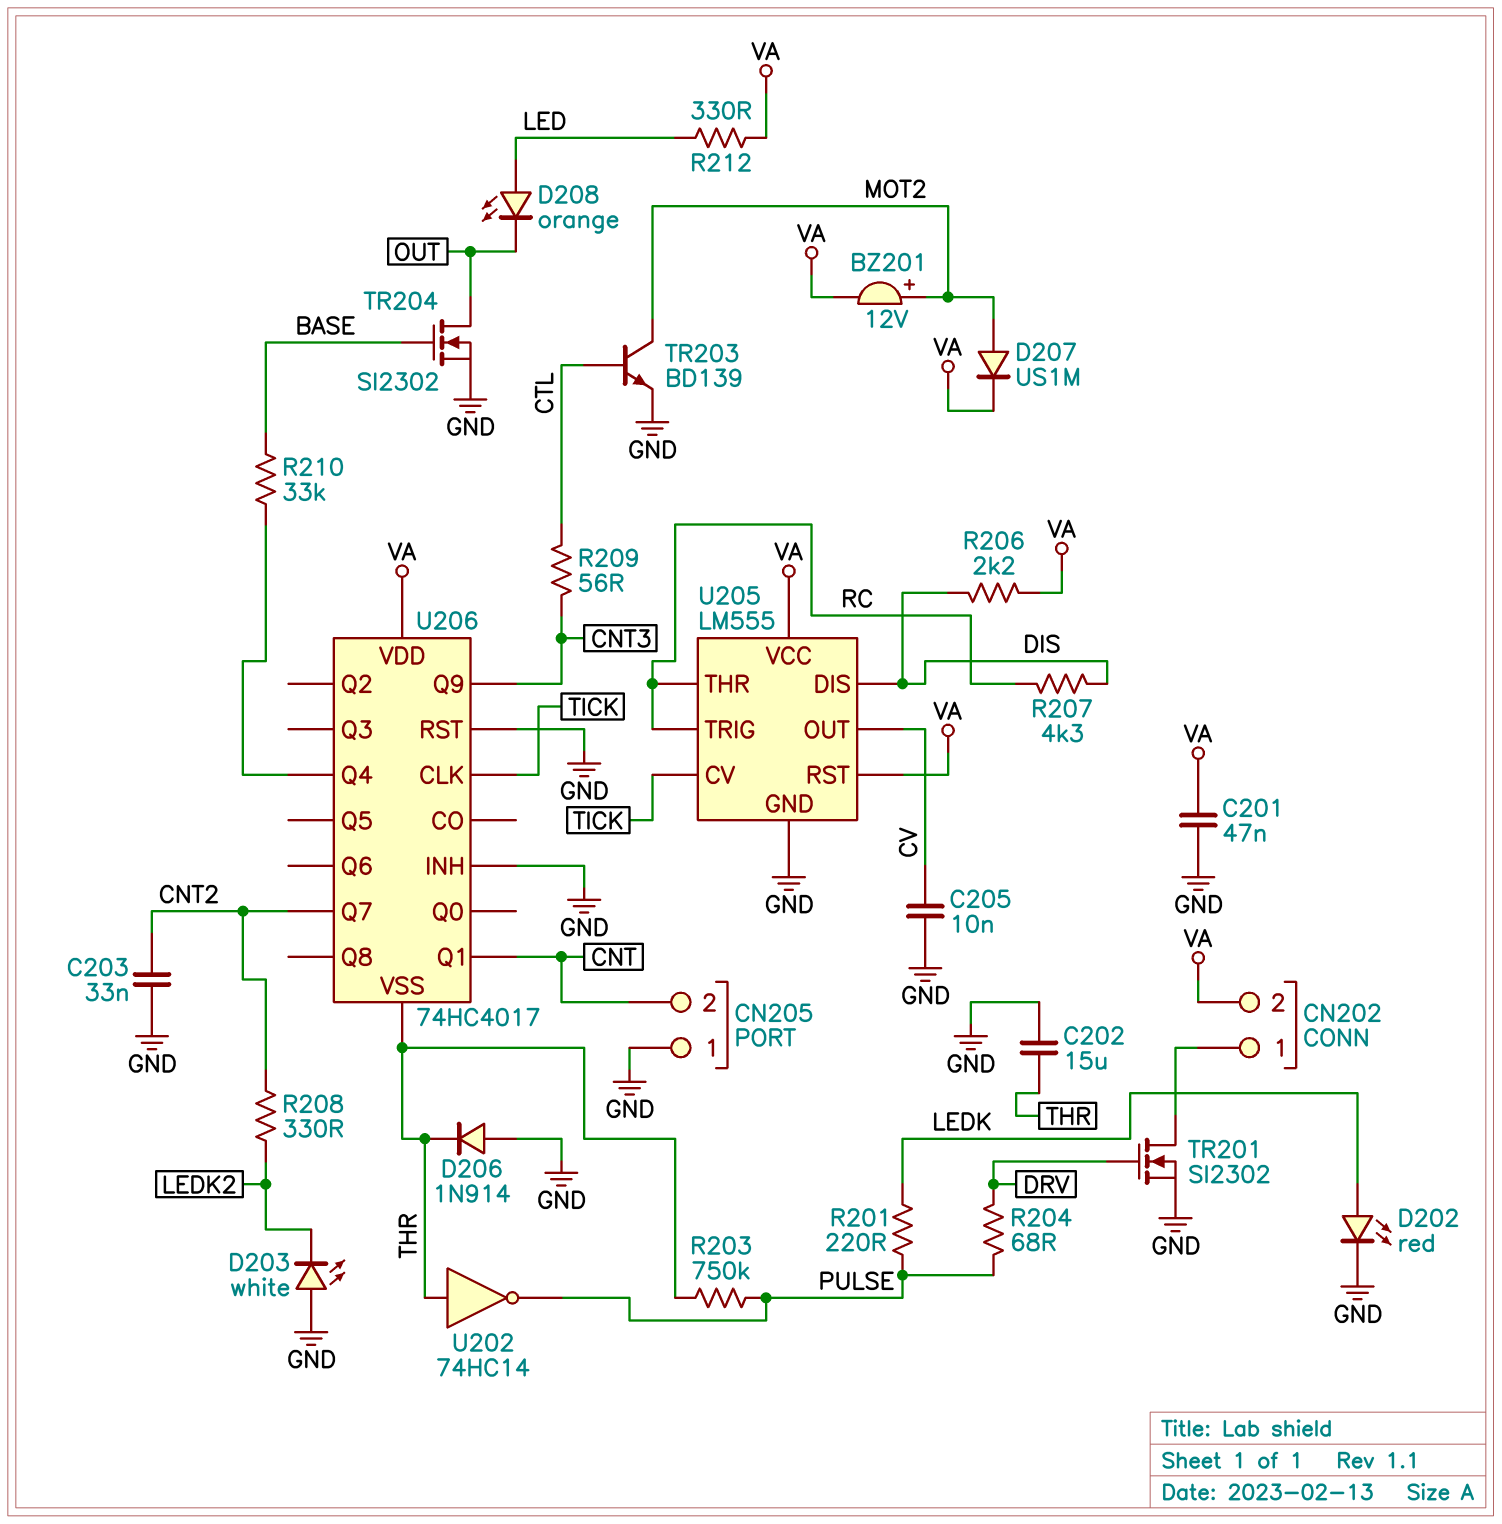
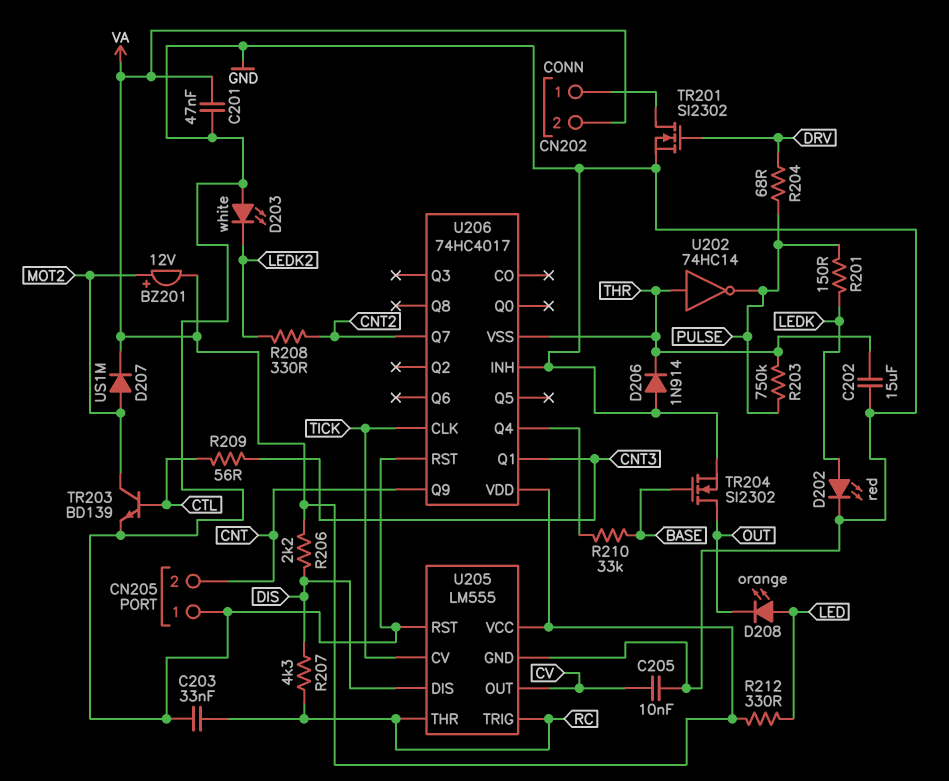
C203: 33nF (CNT2, GND) -> 33nF (GND, RC)
R201: 220 (LEDK, PULSE) -> 150 (LEDK, PULSE)
U205 pin RST: VA -> GND
U206 pin Q1: CNT -> CNT3
U206 pin Q9: CNT3 -> CNT

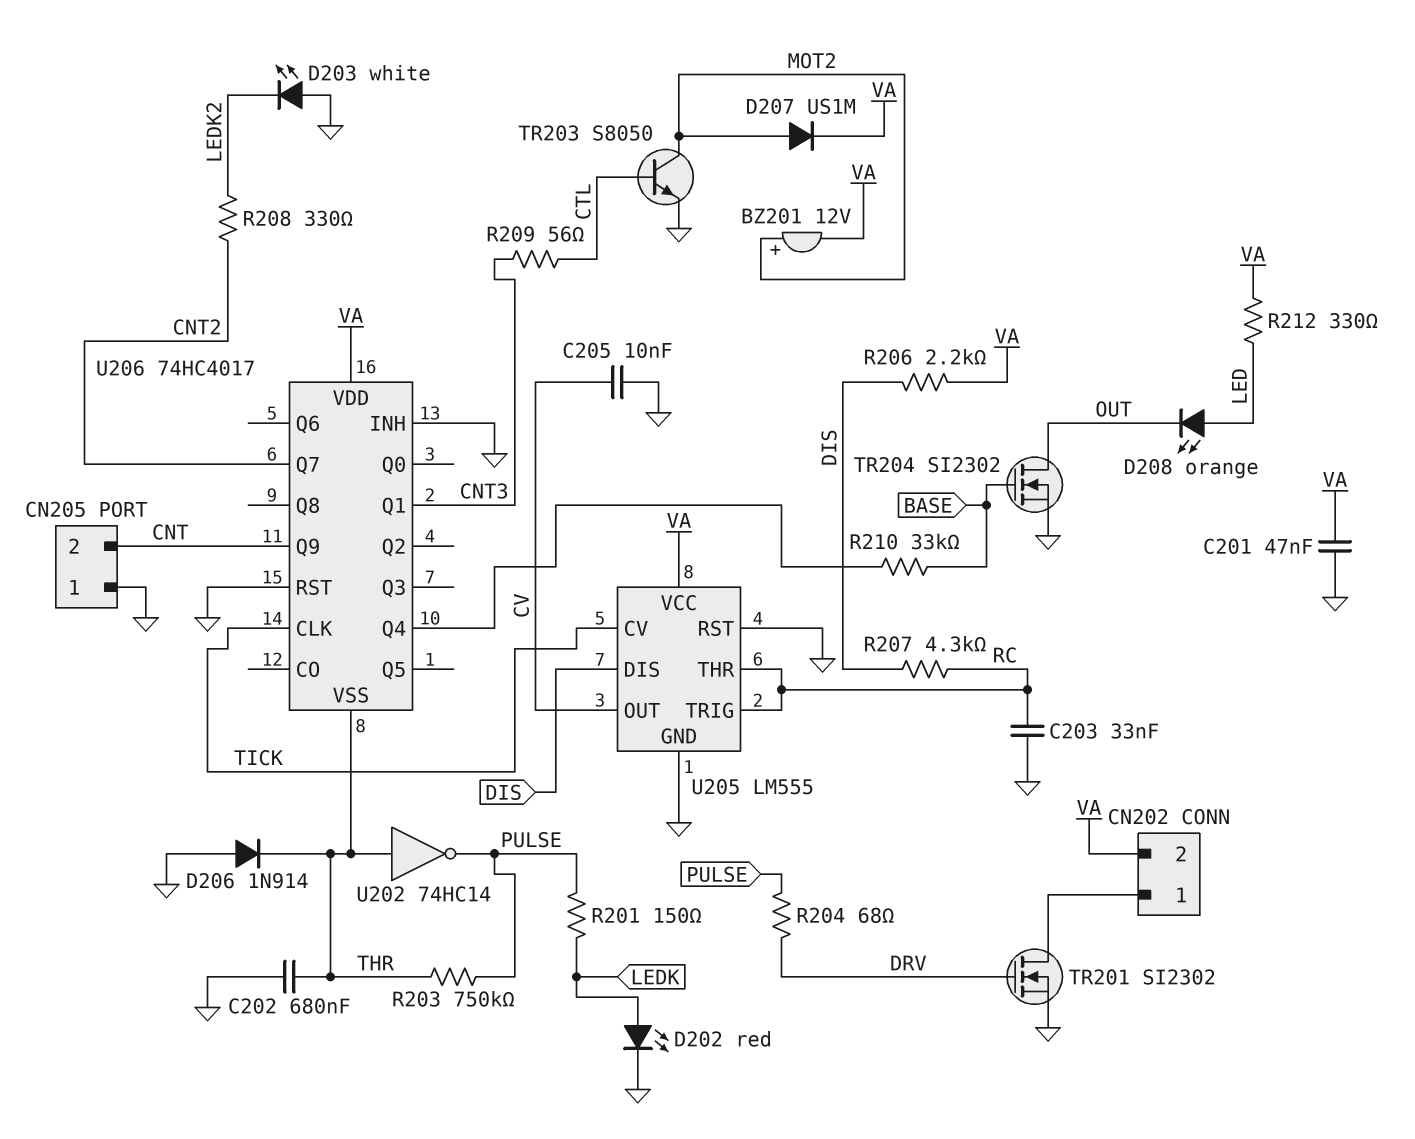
C202: 15uF (GND, THR) -> 680nF (GND, THR)
TR203: NPN BD139 (B CTL, C MOT2, E GND) -> NPN S8050 (B CTL, C MOT2, E GND)

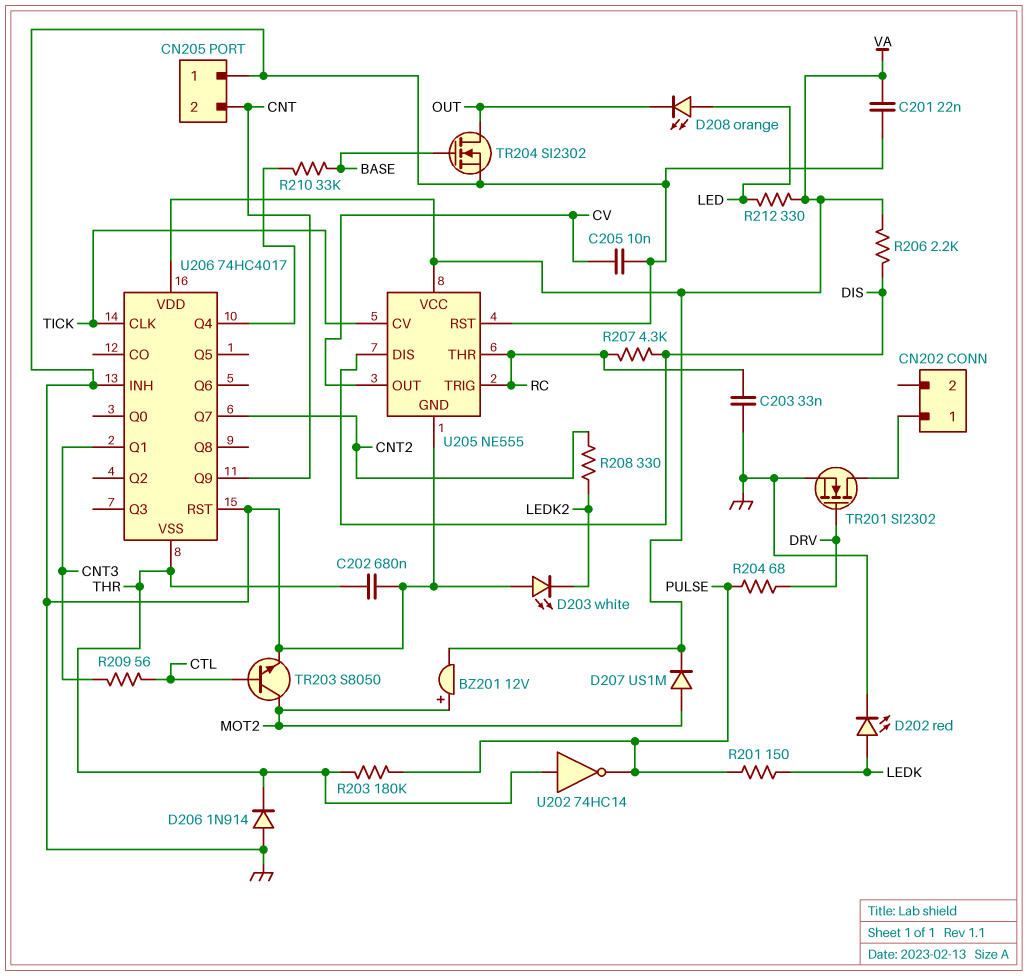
C201: 47nF (GND, VA) -> 22nF (GND, VA)
CN202 pin 2: VA -> none
R203: 750k (PULSE, THR) -> 180k (PULSE, THR)
U205: LM555 -> NE555

